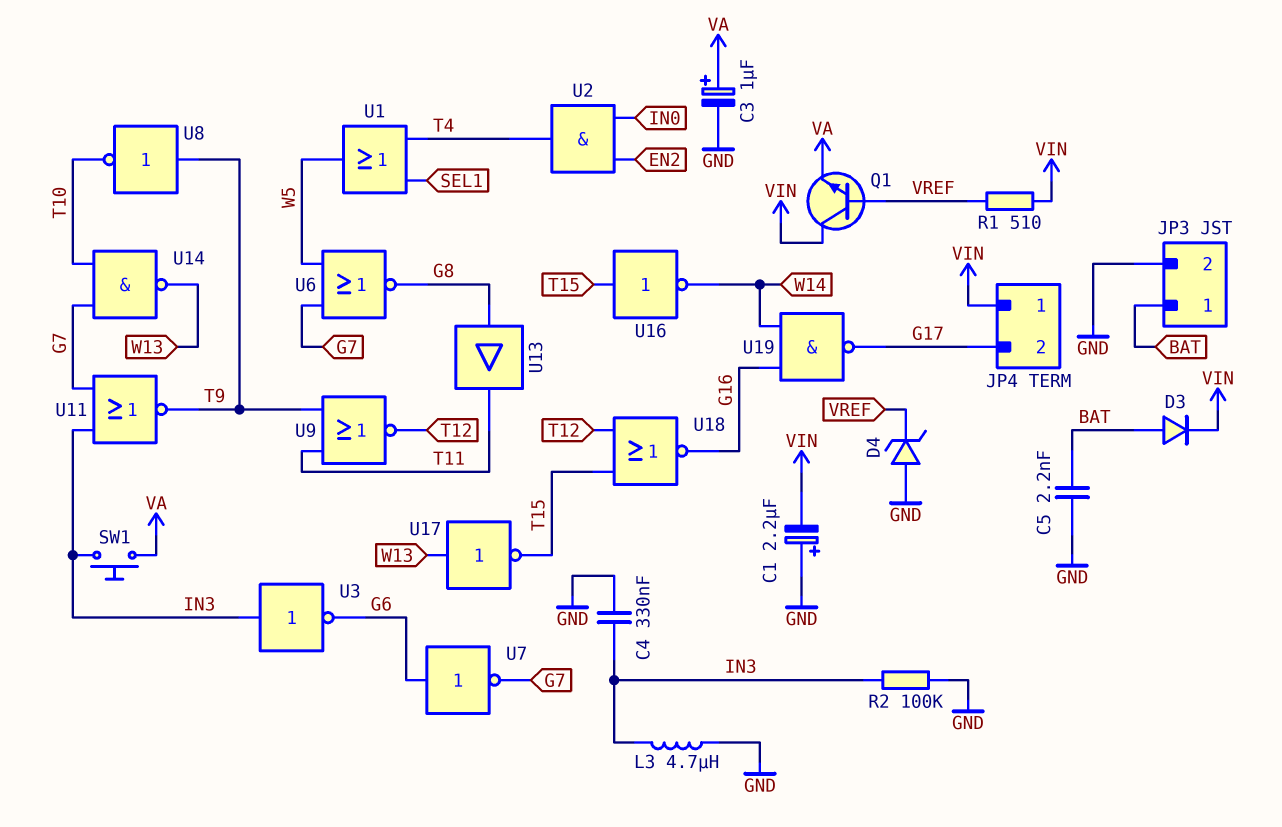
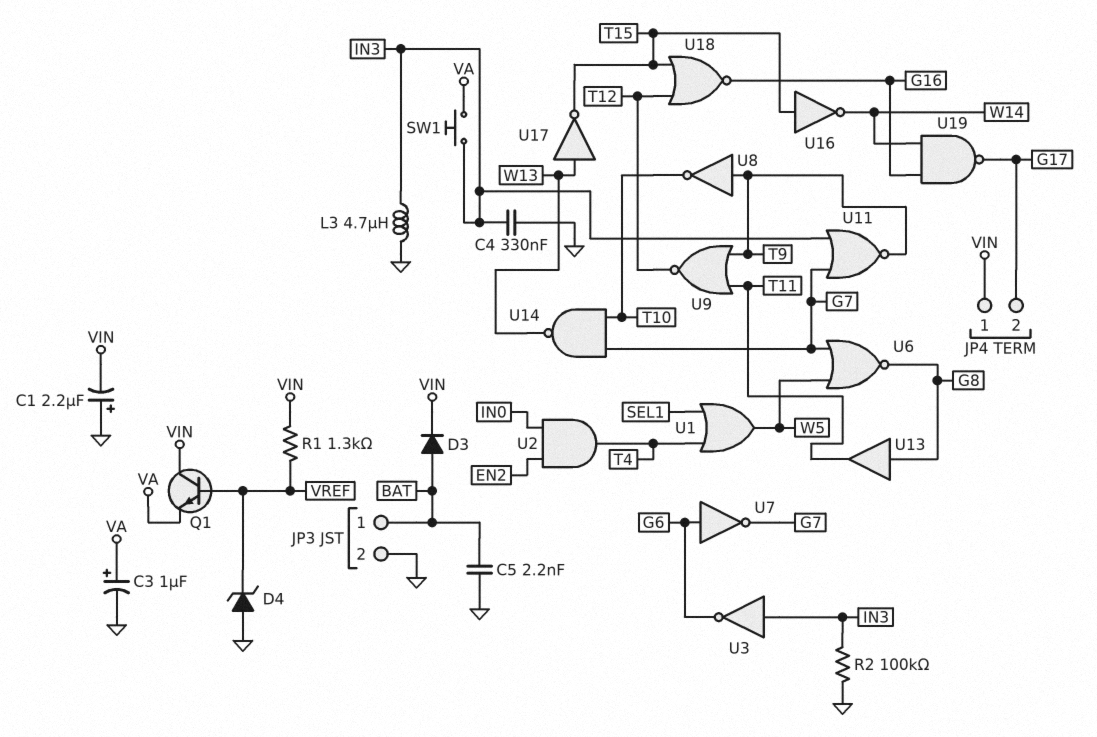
R1: 510 (VIN, VREF) -> 1.3k (VIN, VREF)

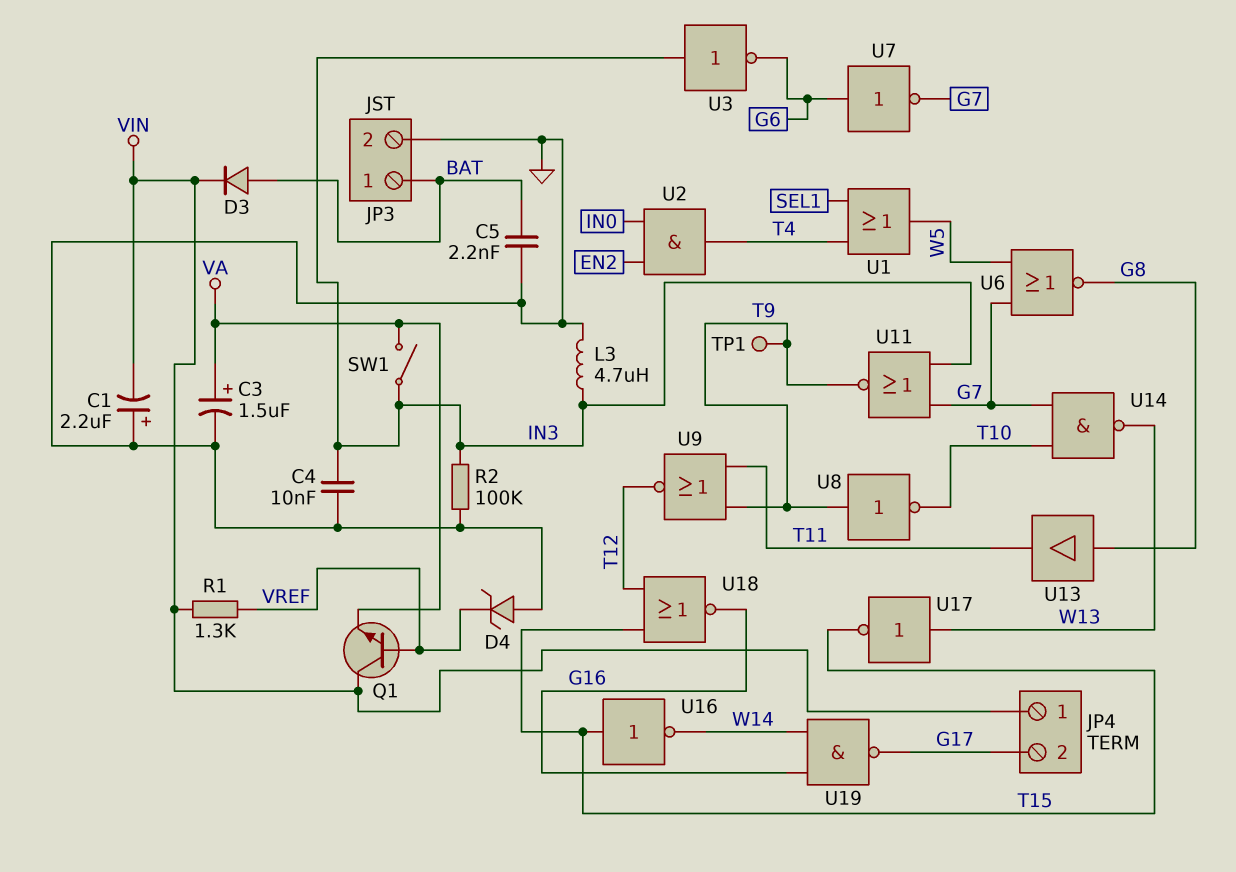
C3: 1uF (plus VA, minus GND) -> 1.5uF (plus VA, minus GND)
C4: 330nF (GND, IN3) -> 10nF (GND, IN3)
SW1: button (IN3, VA) -> switch (IN3, VA)
TP1: none -> test point (T9)

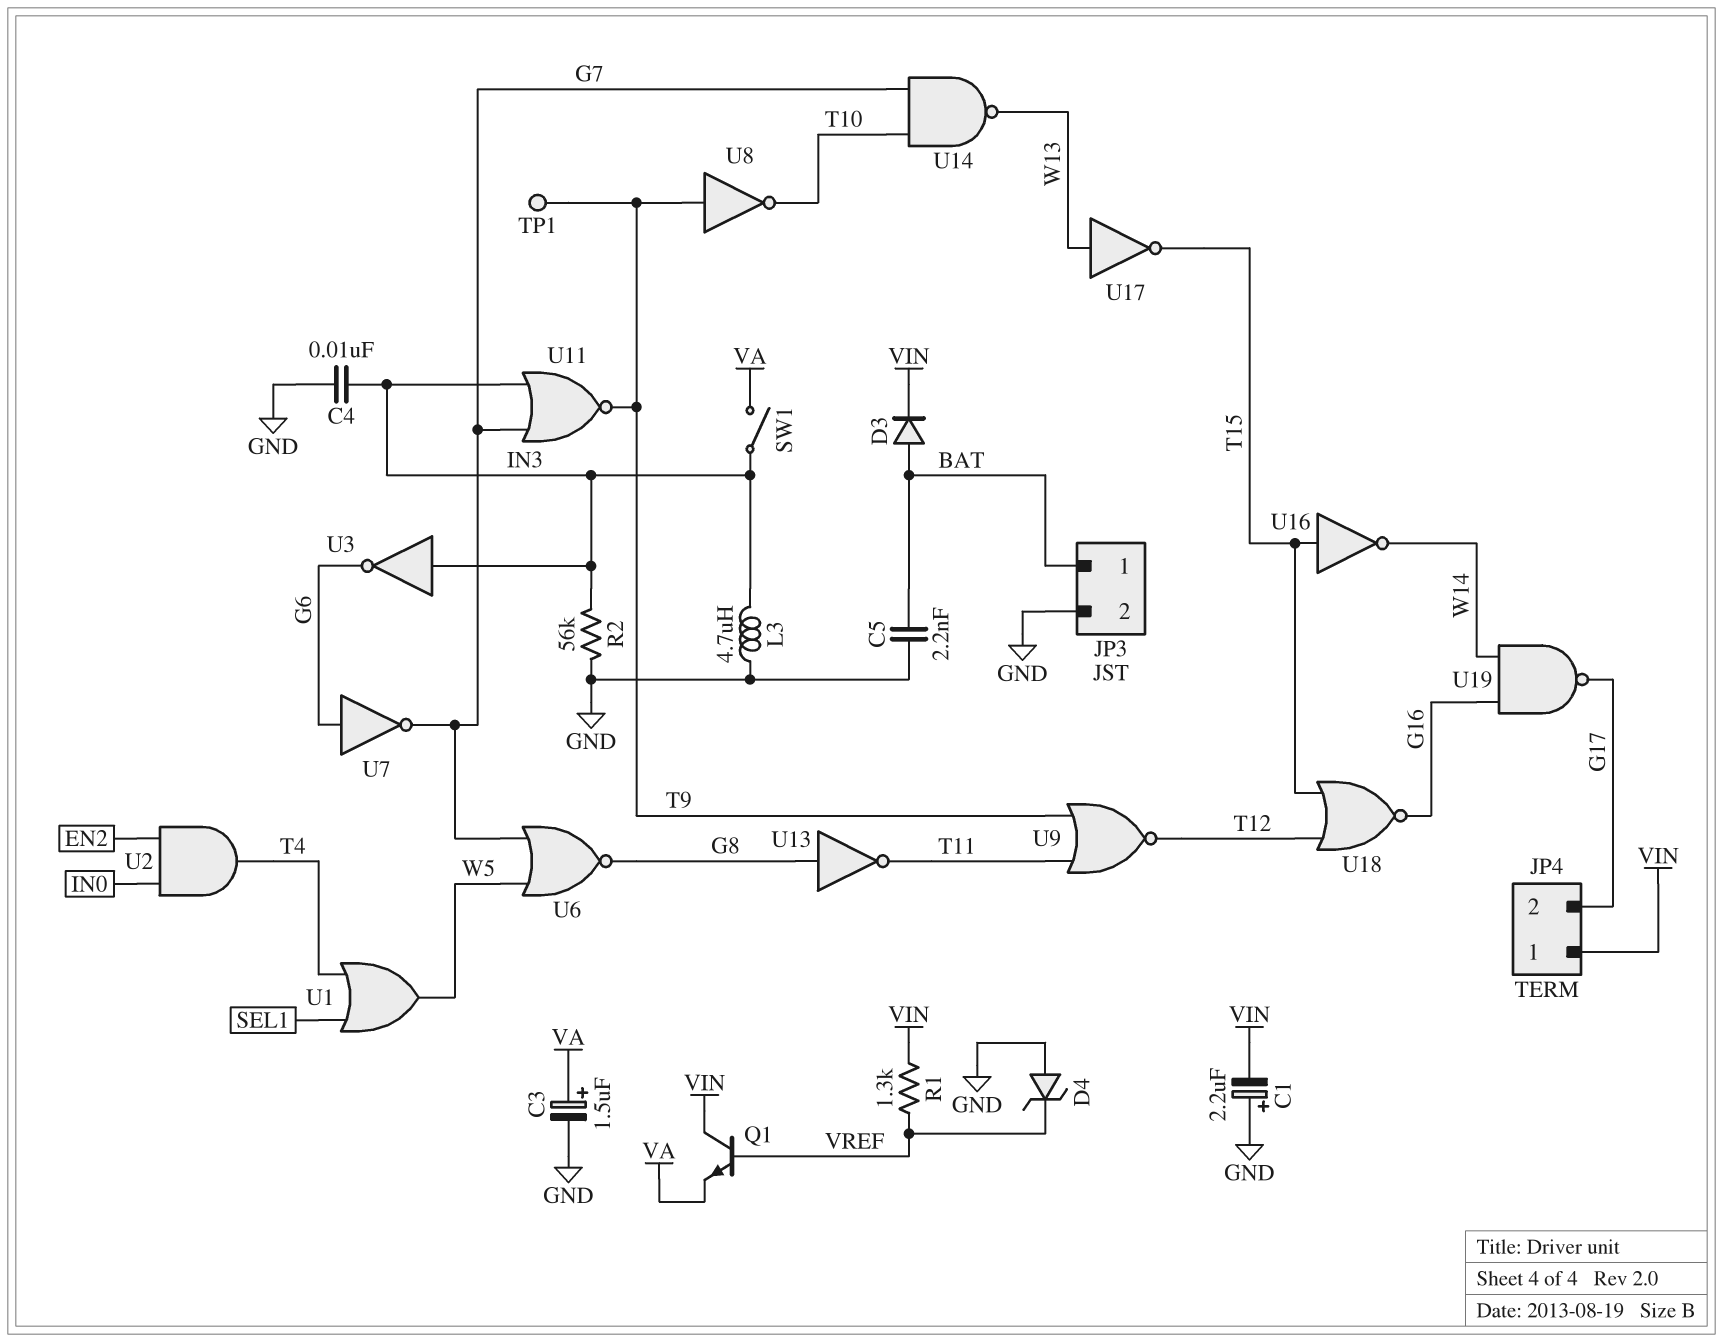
R2: 100k (GND, IN3) -> 56k (GND, IN3)
U13: buffer (in G8, out T11) -> NOT (in G8, out T11)

